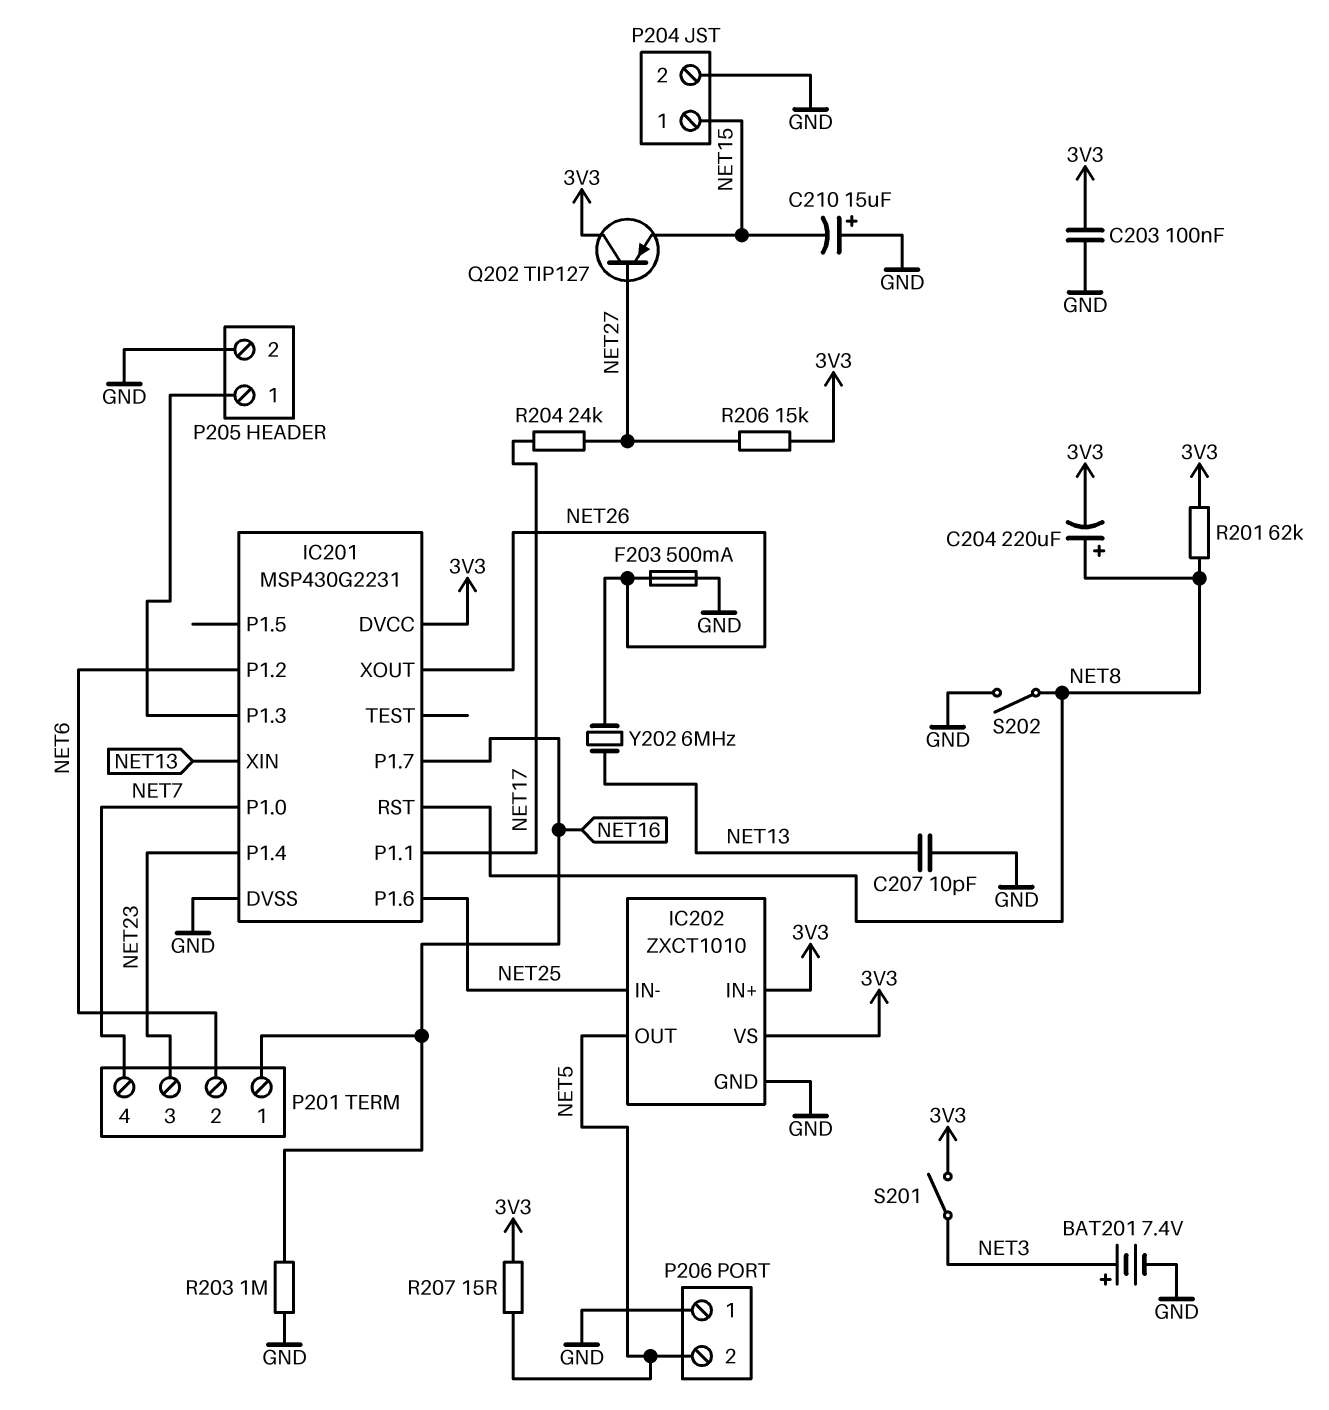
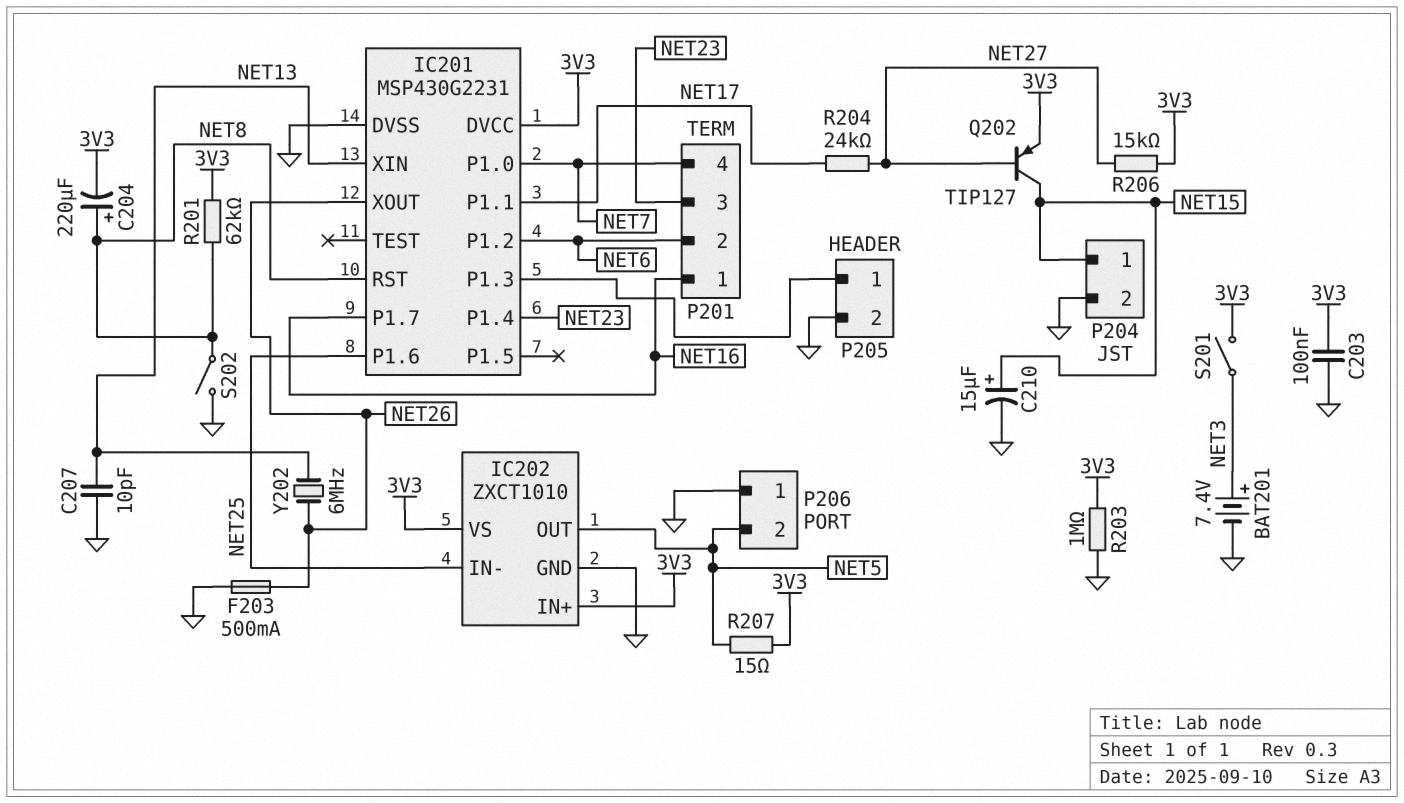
C210: 15uF (plus GND, minus NET15) -> 15uF (plus NET15, minus GND)
Q202: PNP TIP127 (B NET27, C 3V3, E NET15) -> PNP TIP127 (B NET27, C NET15, E 3V3)
R203: 1M (GND, NET16) -> 1M (3V3, GND)

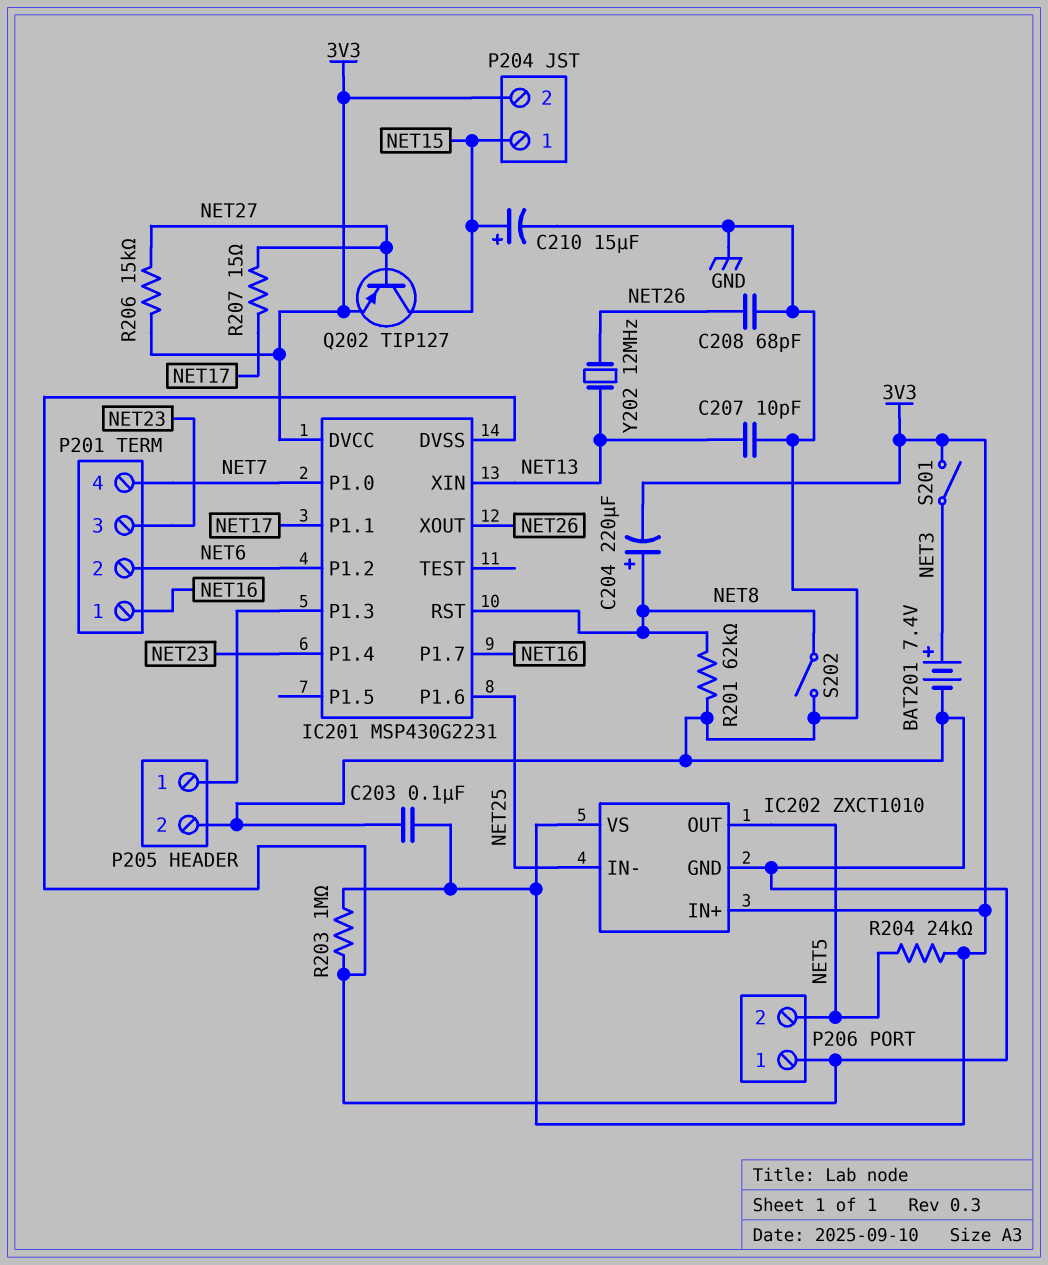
C208: none -> 68pF (GND, NET26)
F203: 500mA (GND, NET26) -> none
P204 pin 2: GND -> 3V3
R201: 62k (3V3, NET8) -> 62k (GND, NET8)
R204: 24k (NET17, NET27) -> 24k (3V3, NET5)
R207: 15 (3V3, NET5) -> 15 (NET17, NET27)
Y202: 6MHz (NET13, NET26) -> 12MHz (NET13, NET26)

